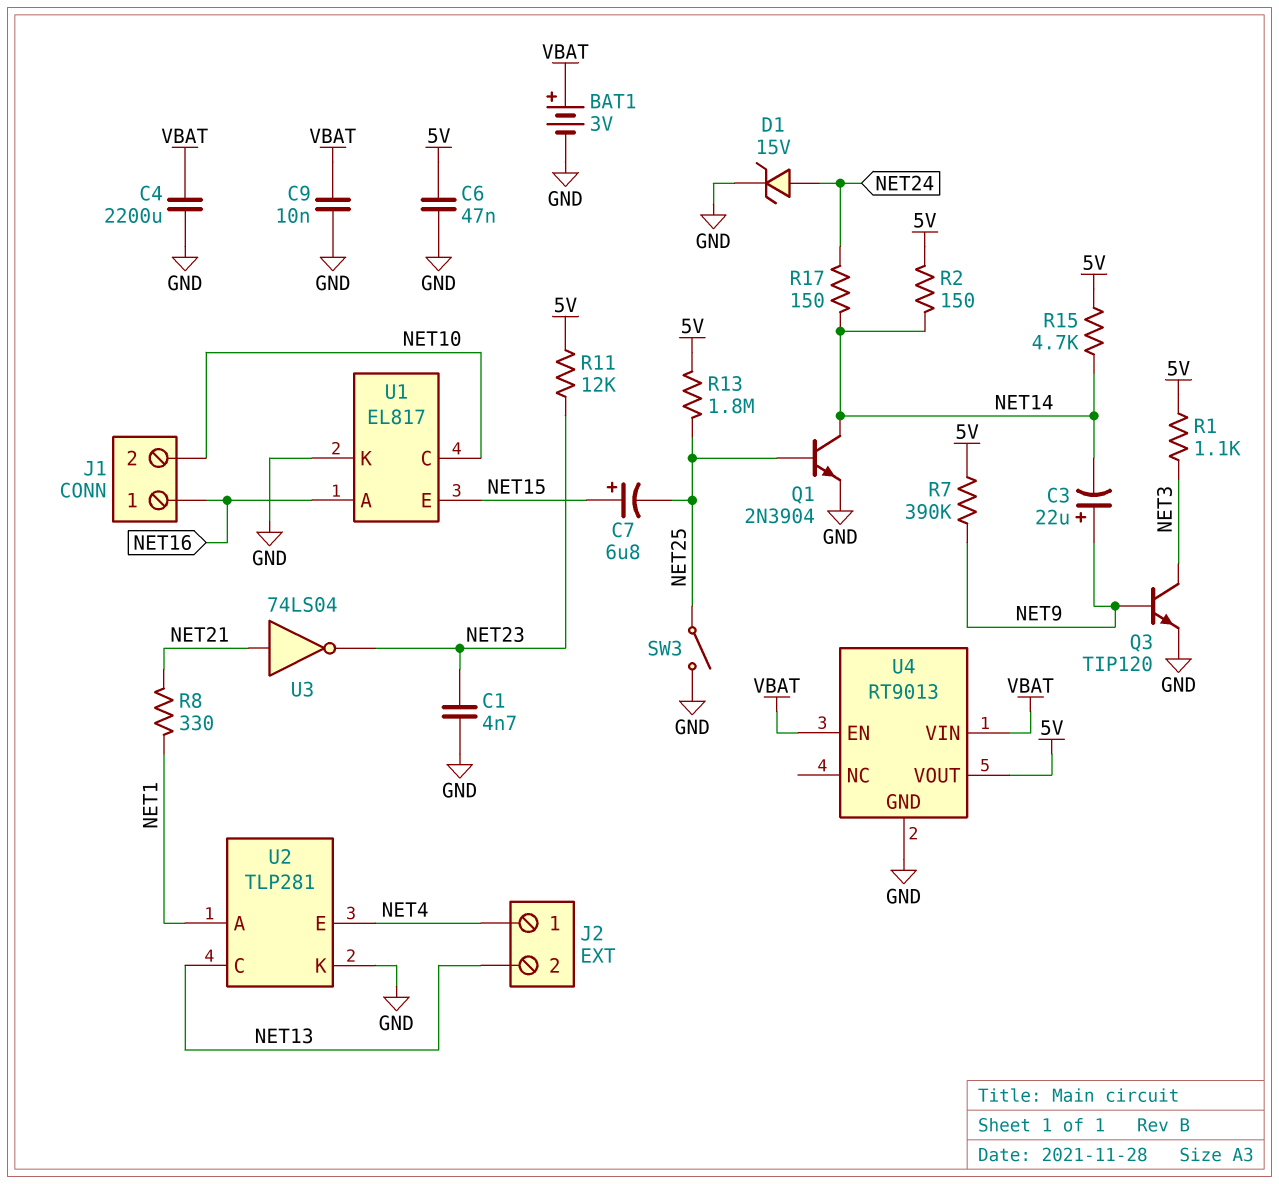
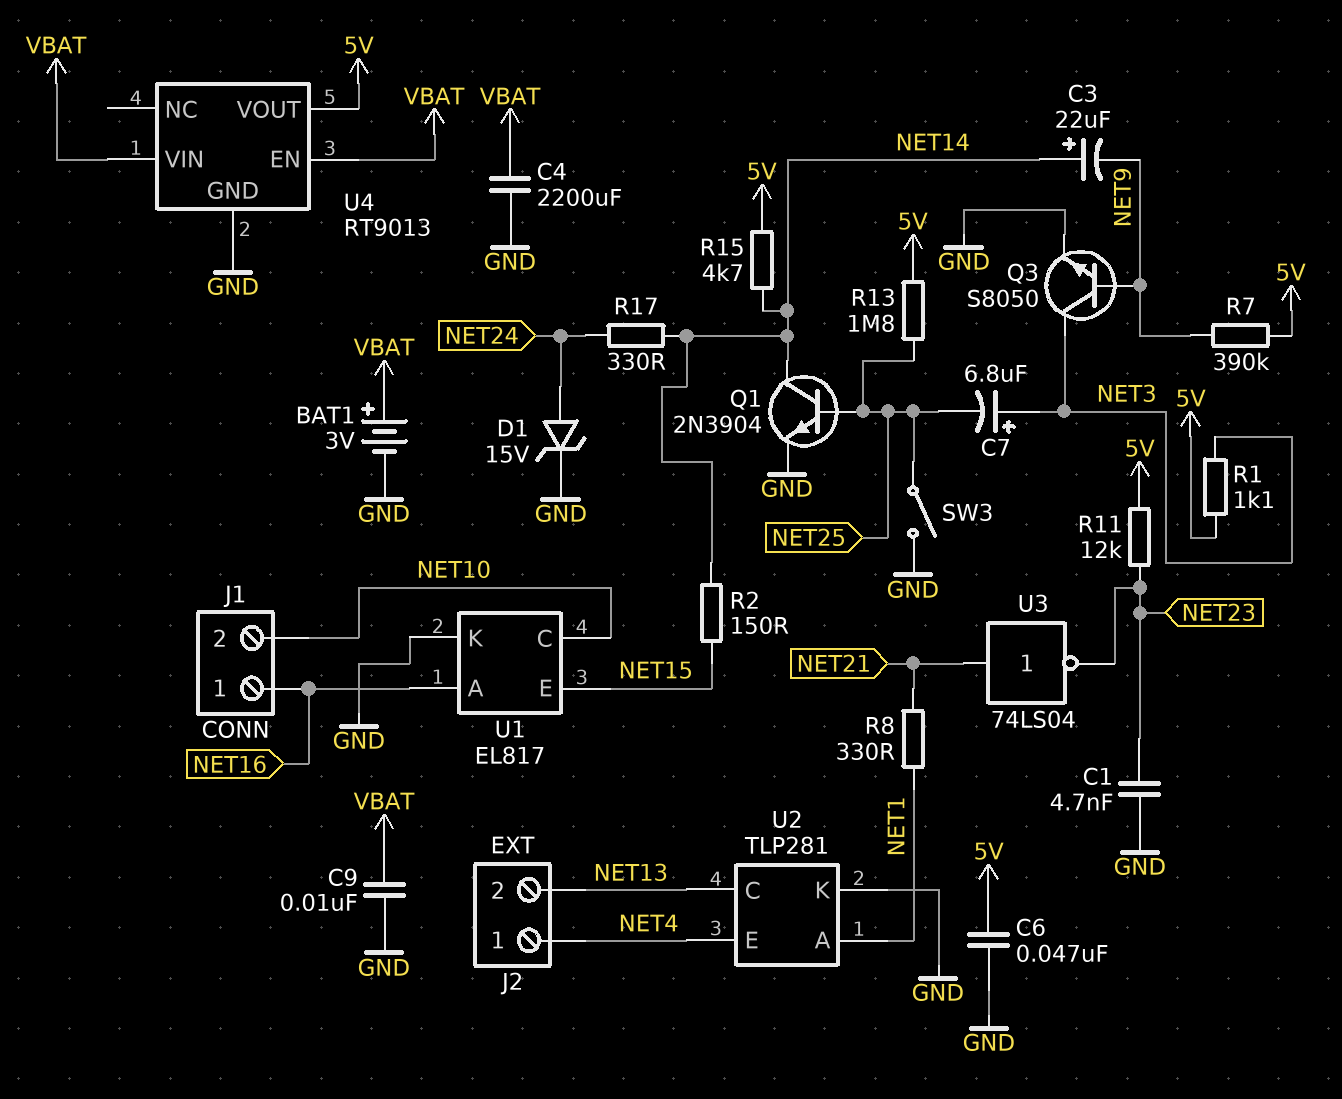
C3: 22uF (plus NET9, minus NET14) -> 22uF (plus NET14, minus NET9)
C7: 6.8uF (plus NET15, minus NET25) -> 6.8uF (plus NET3, minus NET25)
Q3: NPN TIP120 (B NET9, C NET3, E GND) -> NPN S8050 (B NET9, C NET3, E GND)
R2: 150 (5V, NET14) -> 150 (NET14, NET15)
R17: 150 (NET14, NET24) -> 330 (NET14, NET24)

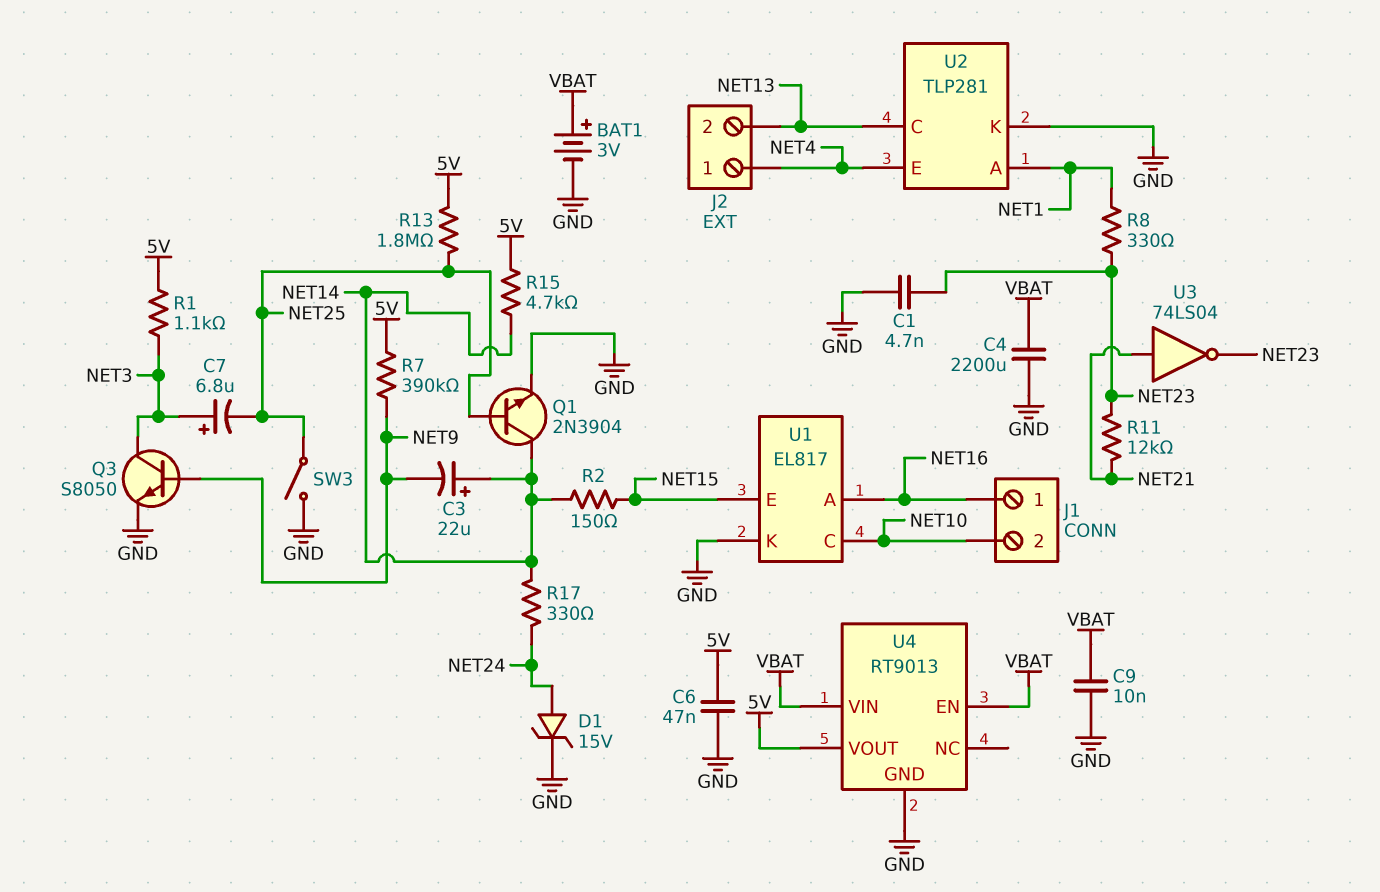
R8: 330 (NET1, NET21) -> 330 (NET1, NET23)
R11: 12k (5V, NET23) -> 12k (NET21, NET23)

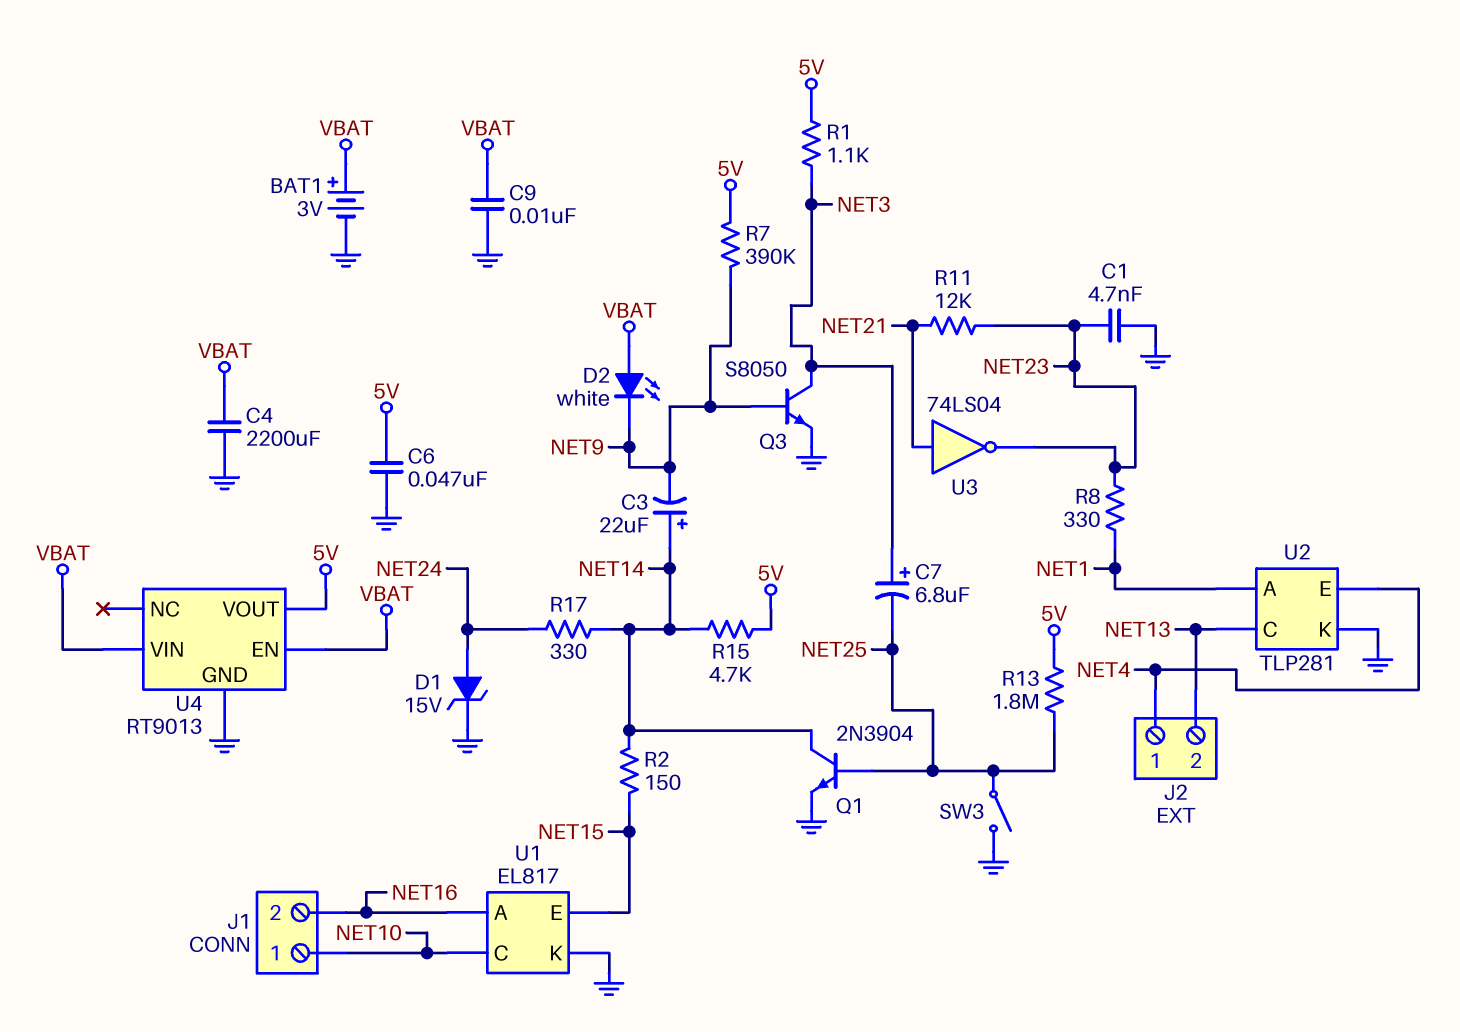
D2: none -> LED white (A VBAT, K NET9)
J1 pin 1: NET16 -> NET10
J1 pin 2: NET10 -> NET16

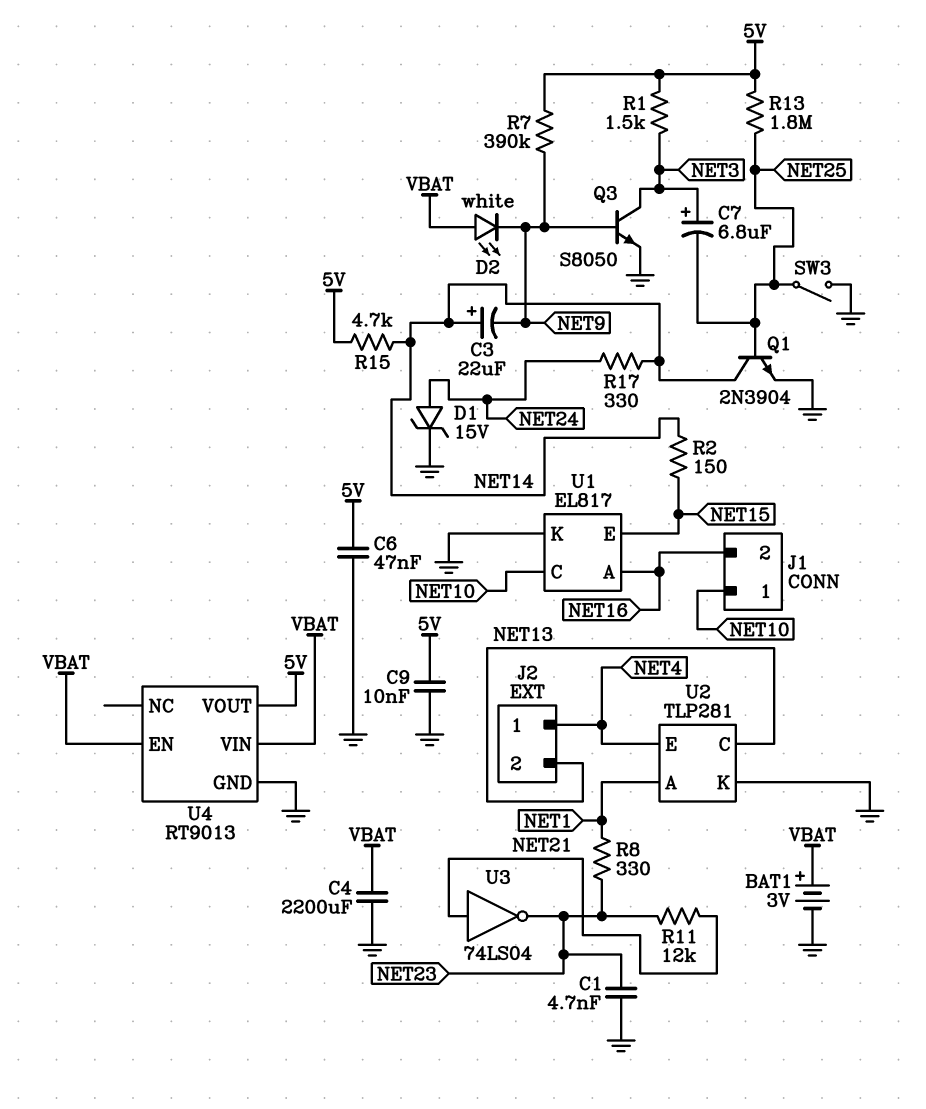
C9: 10nF (GND, VBAT) -> 10nF (5V, GND)
R1: 1.1k (5V, NET3) -> 1.5k (5V, NET3)

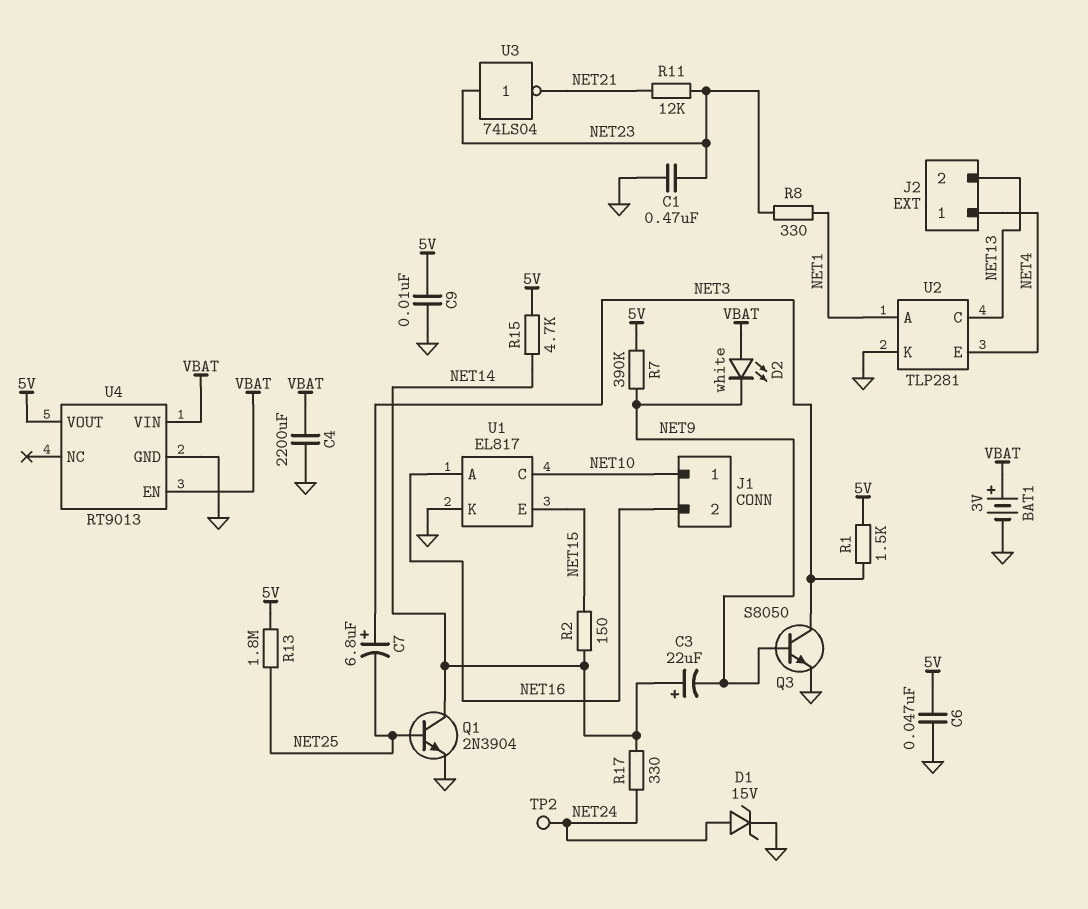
C1: 4.7nF (GND, NET23) -> 470nF (GND, NET23)
SW3: switch (GND, NET25) -> none
TP2: none -> test point (NET24)
U3: NOT 74LS04 (in NET21, out NET23) -> NOT 74LS04 (in NET23, out NET21)

